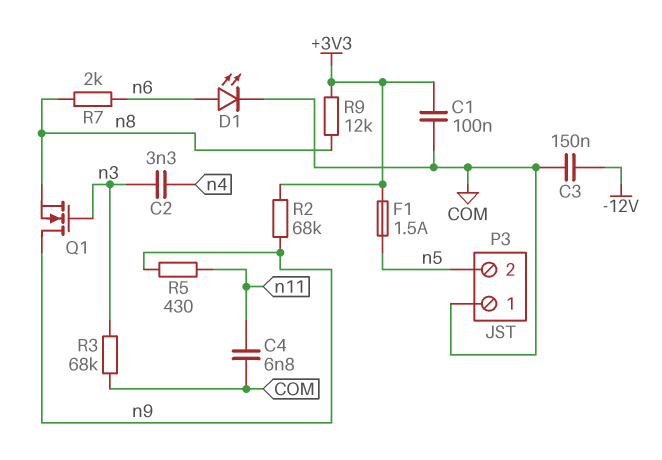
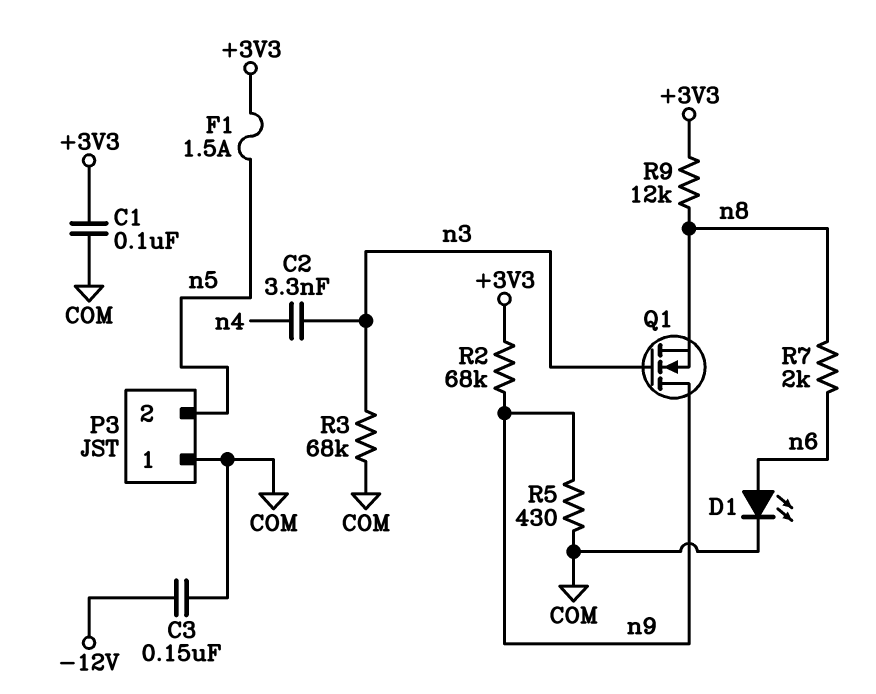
C4: 6.8nF (COM, n11) -> none
R5: 430 (n9, n11) -> 430 (COM, n9)

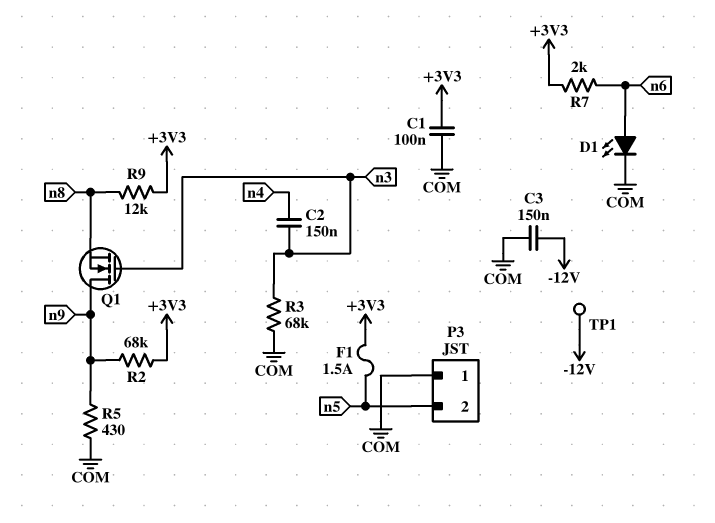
C2: 3.3nF (n3, n4) -> 150nF (n3, n4)
R7: 2k (n6, n8) -> 2k (+3V3, n6)
TP1: none -> test point (-12V)

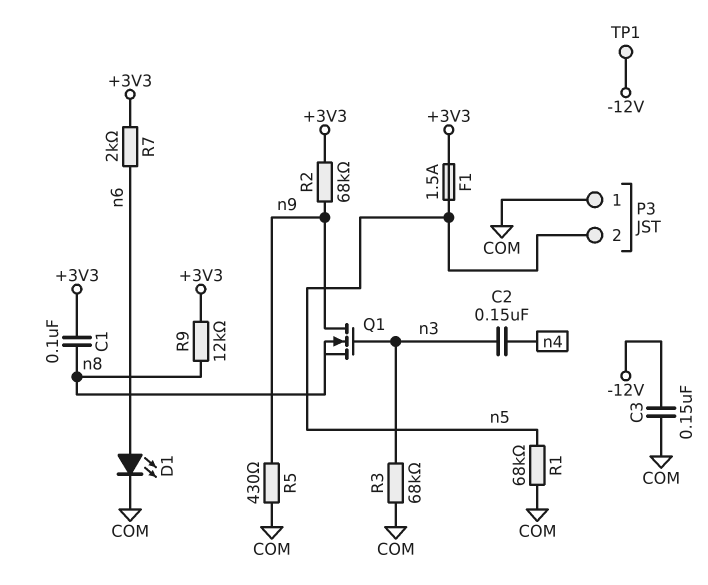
C1: 100nF (+3V3, COM) -> 100nF (+3V3, n8)
R1: none -> 68k (COM, n5)

